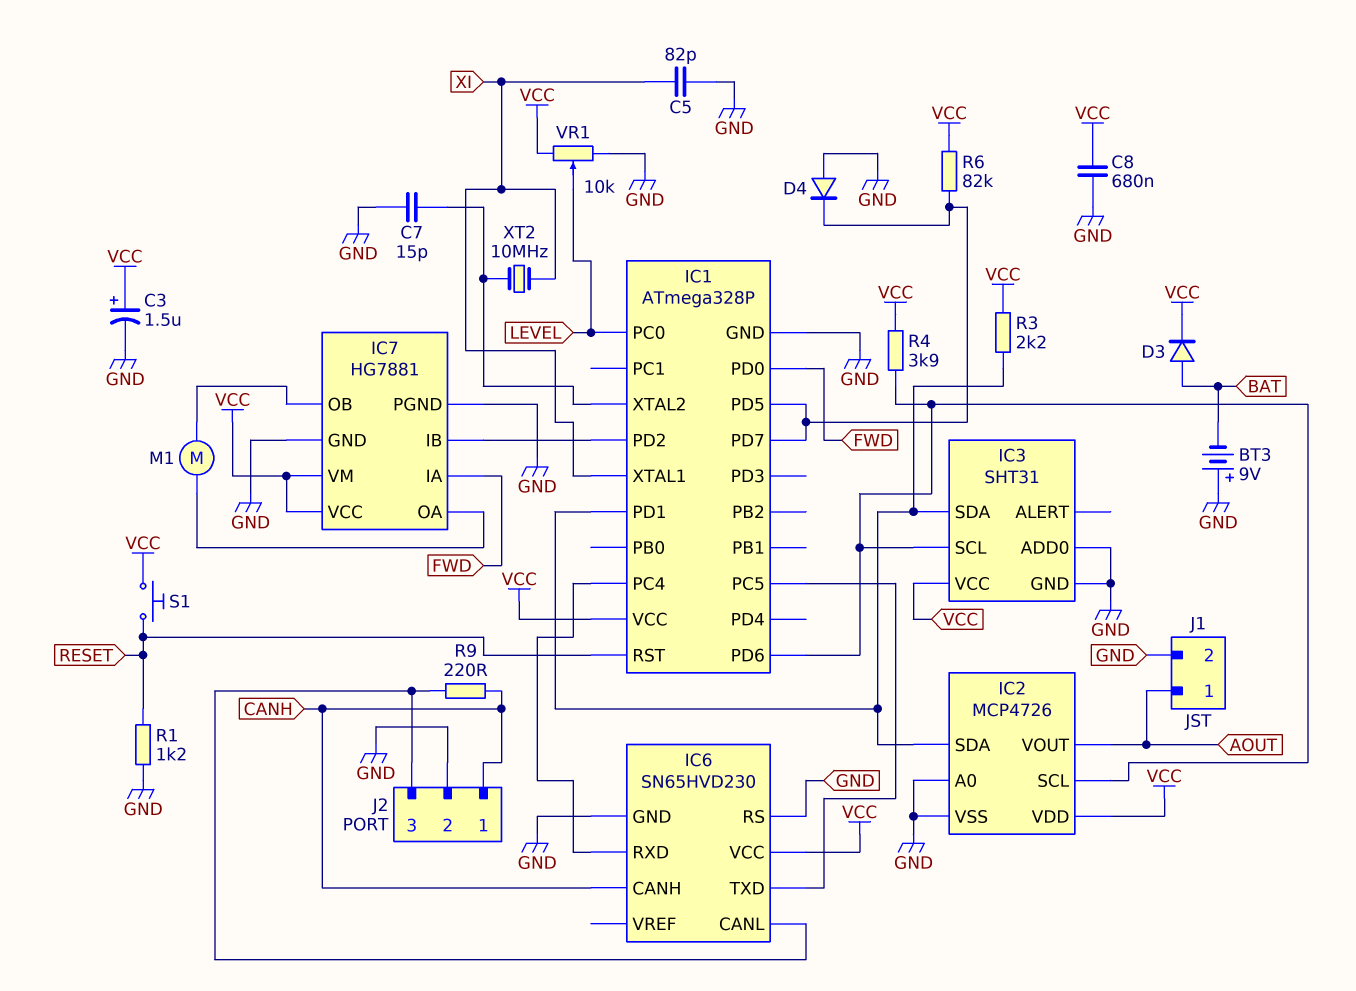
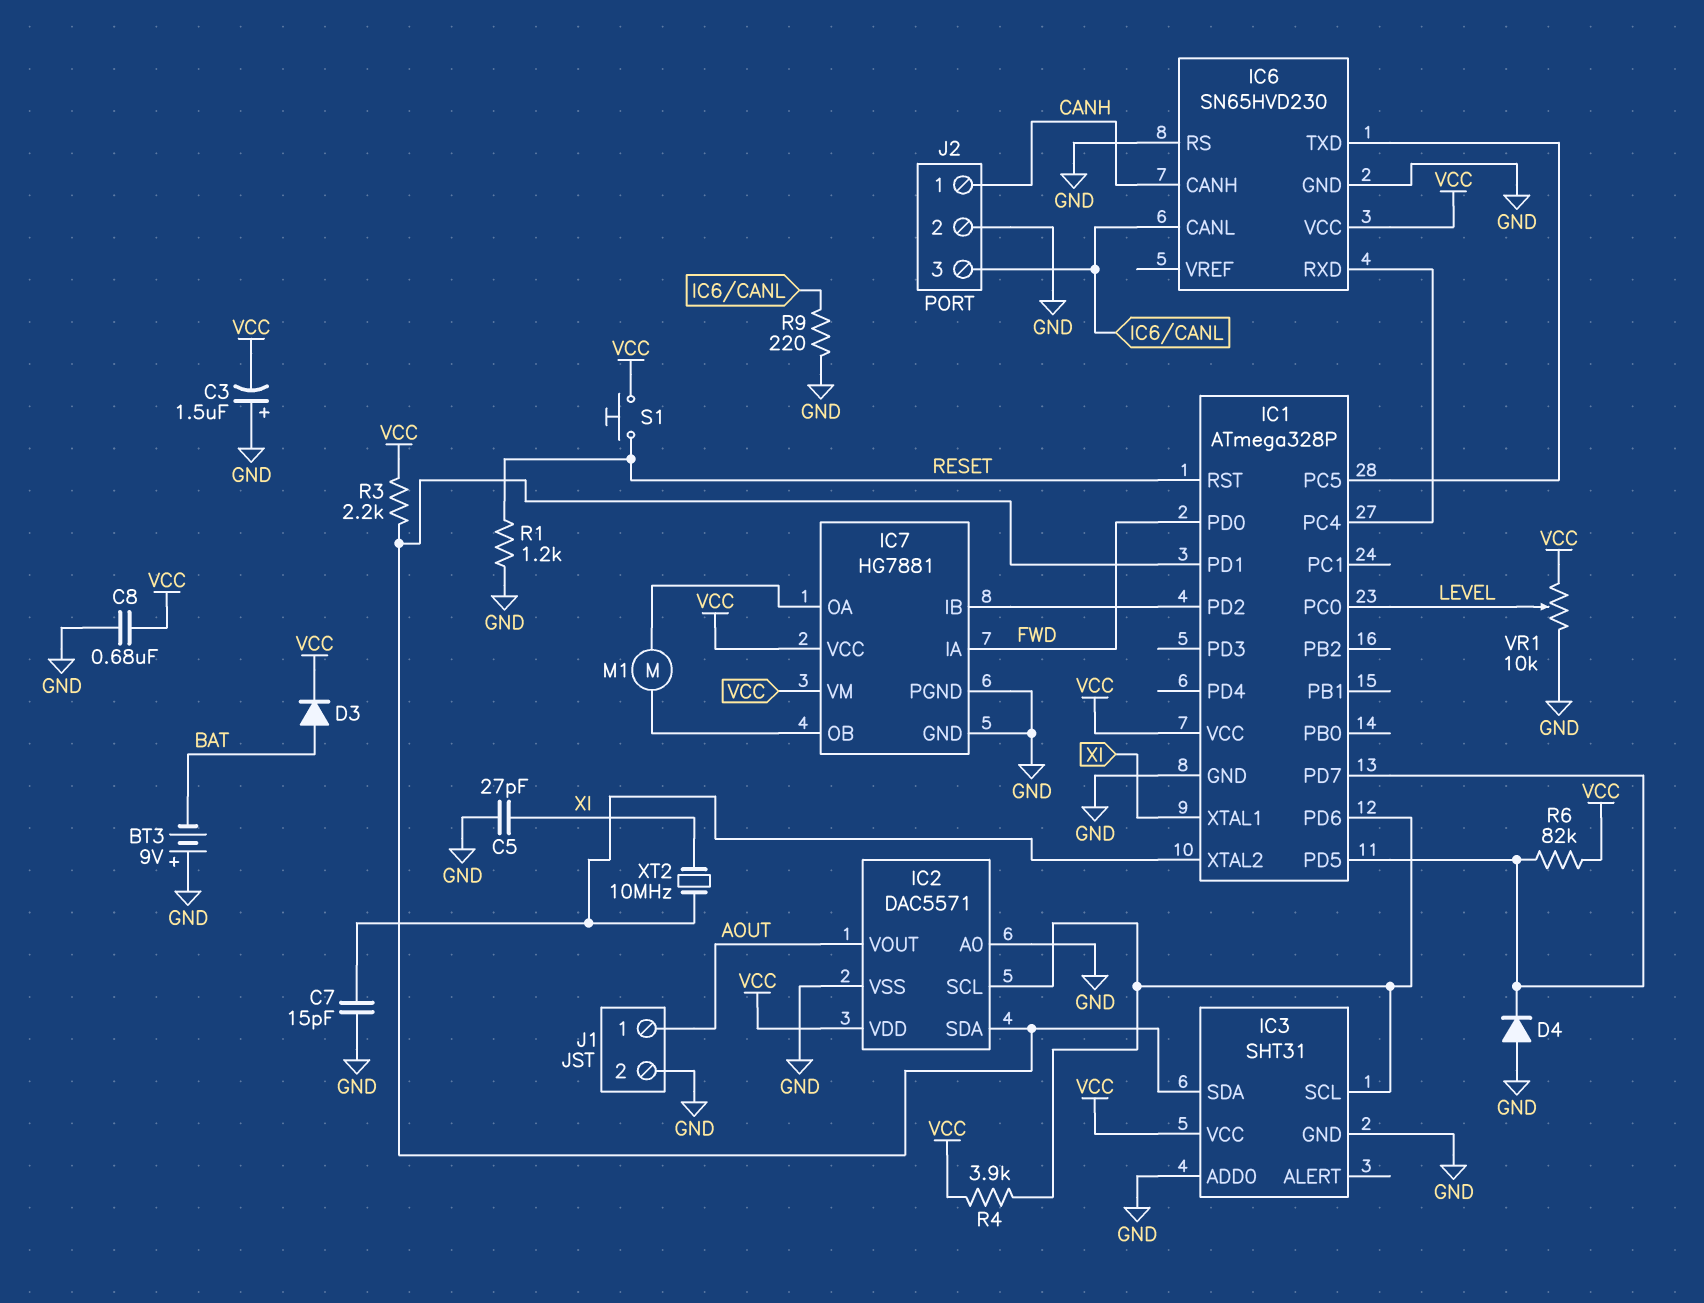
C3: 1.5uF (plus VCC, minus GND) -> 1.5uF (plus GND, minus VCC)
C5: 82pF (GND, XI) -> 27pF (GND, XI)
IC2: MCP4726 -> DAC5571
R9: 220 (CANH, IC6/CANL) -> 220 (GND, IC6/CANL)

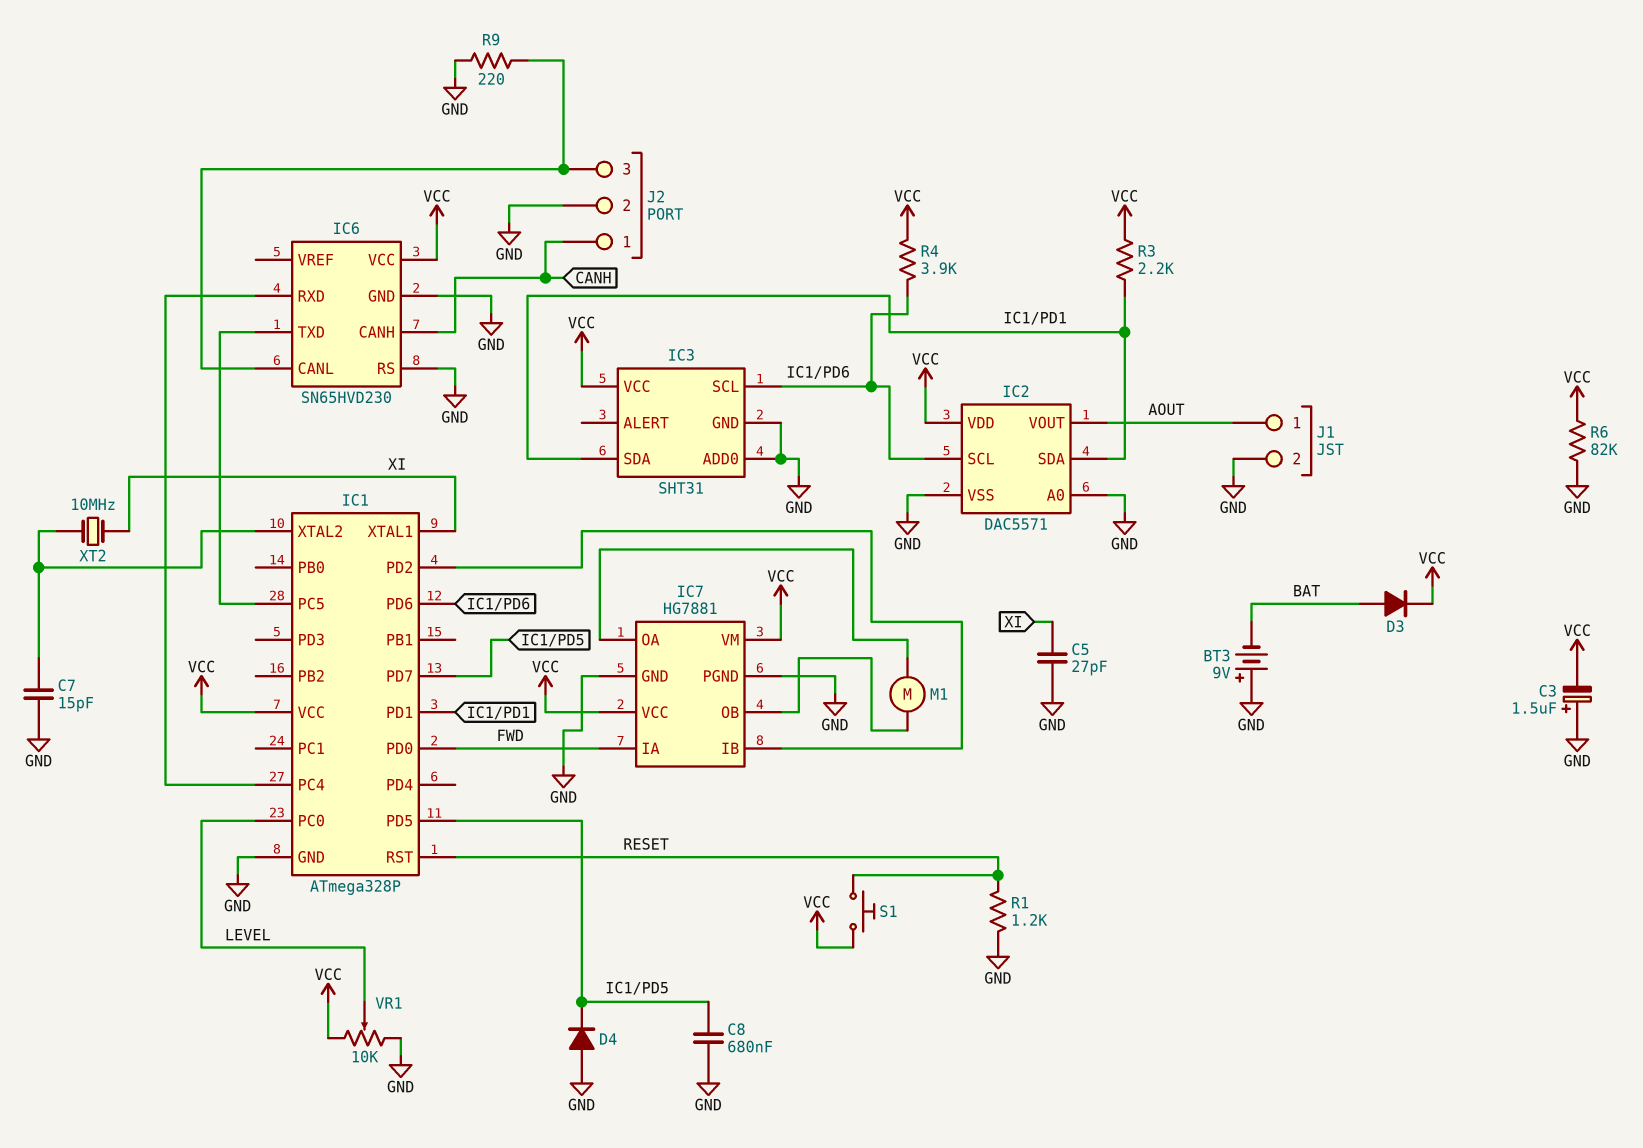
C8: 680nF (GND, VCC) -> 680nF (GND, IC1/PD5)
R6: 82k (IC1/PD5, VCC) -> 82k (GND, VCC)

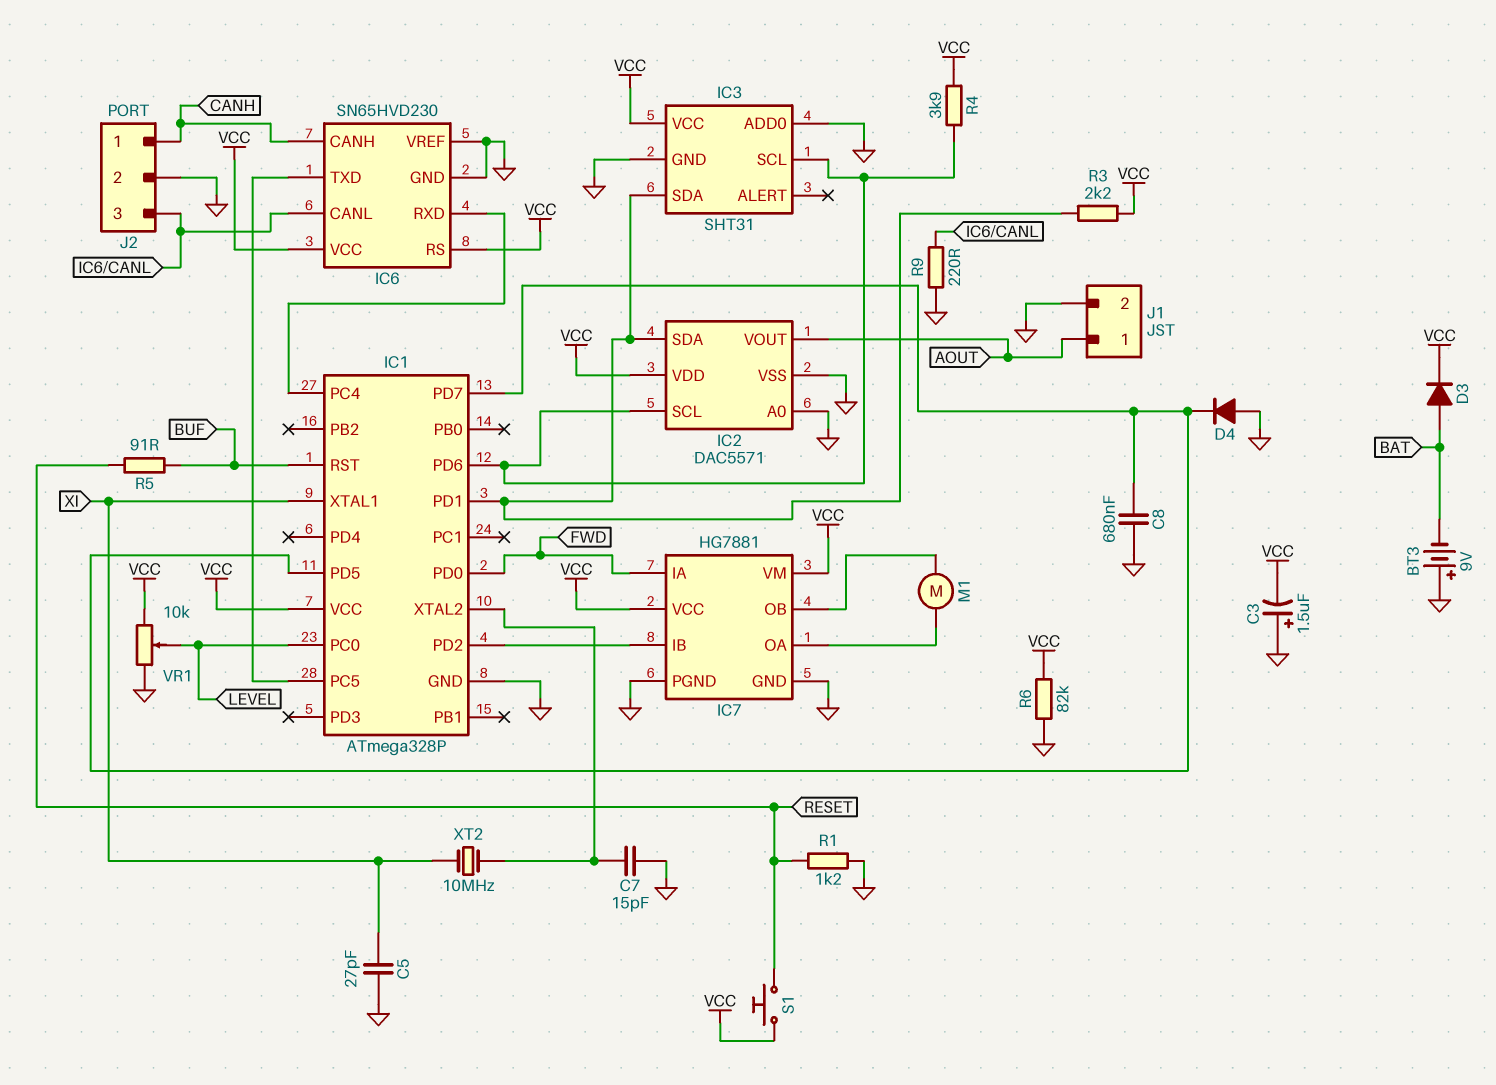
IC1 pin RST: RESET -> BUF
IC6 pin RS: GND -> VCC
IC6 pin VREF: none -> GND
R5: none -> 91 (BUF, RESET)

